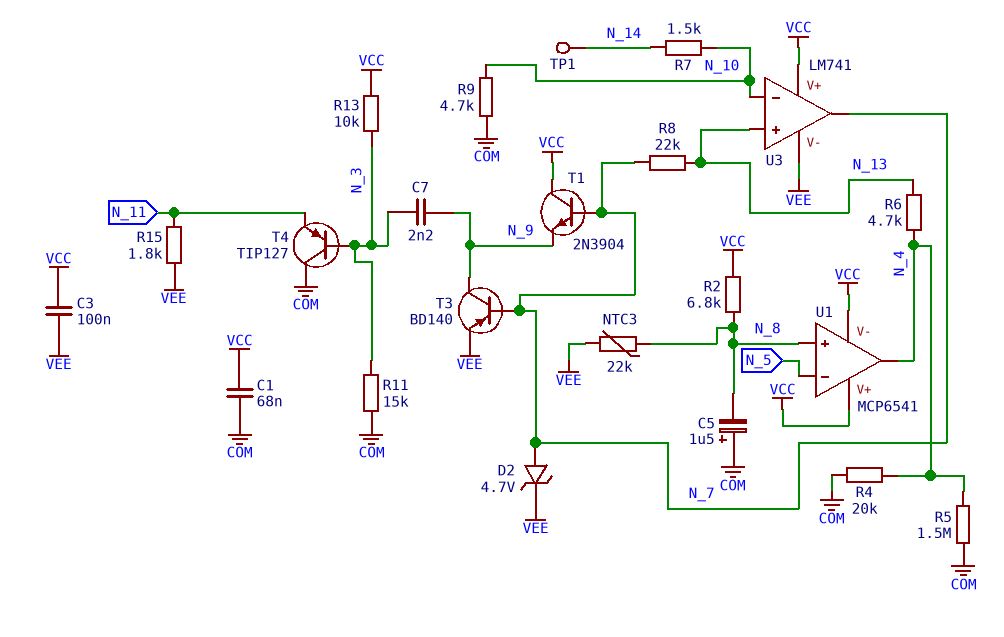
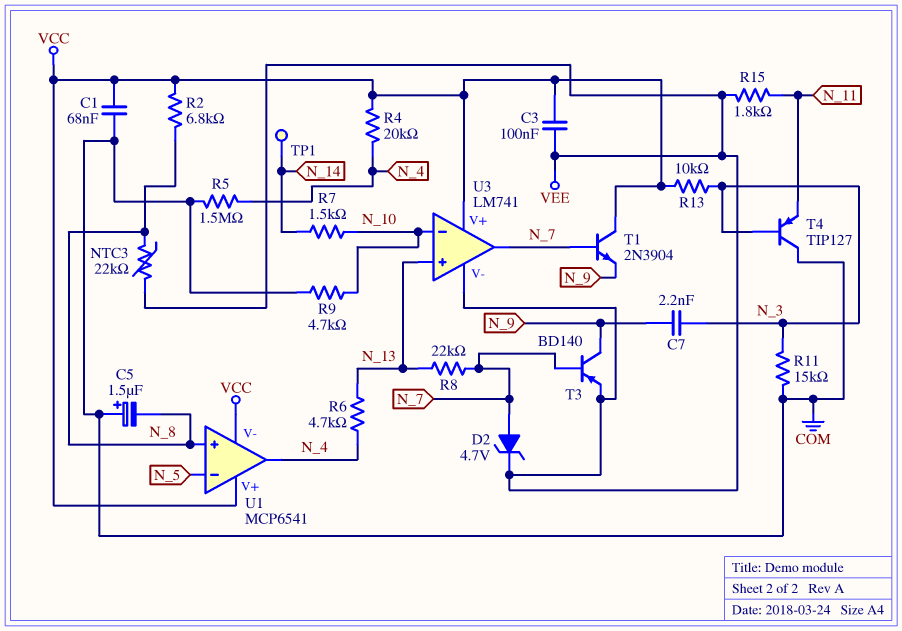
R4: 20k (COM, N_4) -> 20k (N_4, VCC)

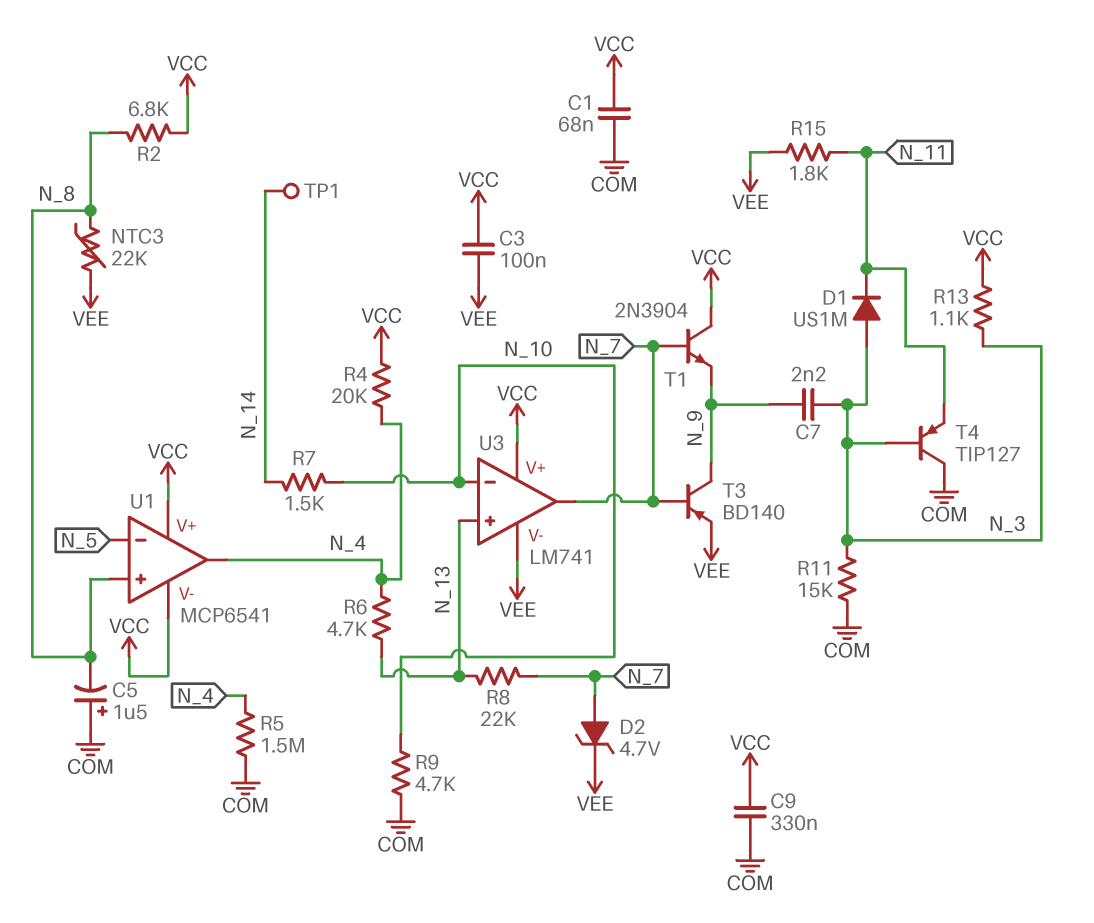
C9: none -> 330nF (COM, VCC)
D1: none -> diode US1M (A N_3, K N_11)
R13: 10k (N_3, VCC) -> 1.1k (N_3, VCC)

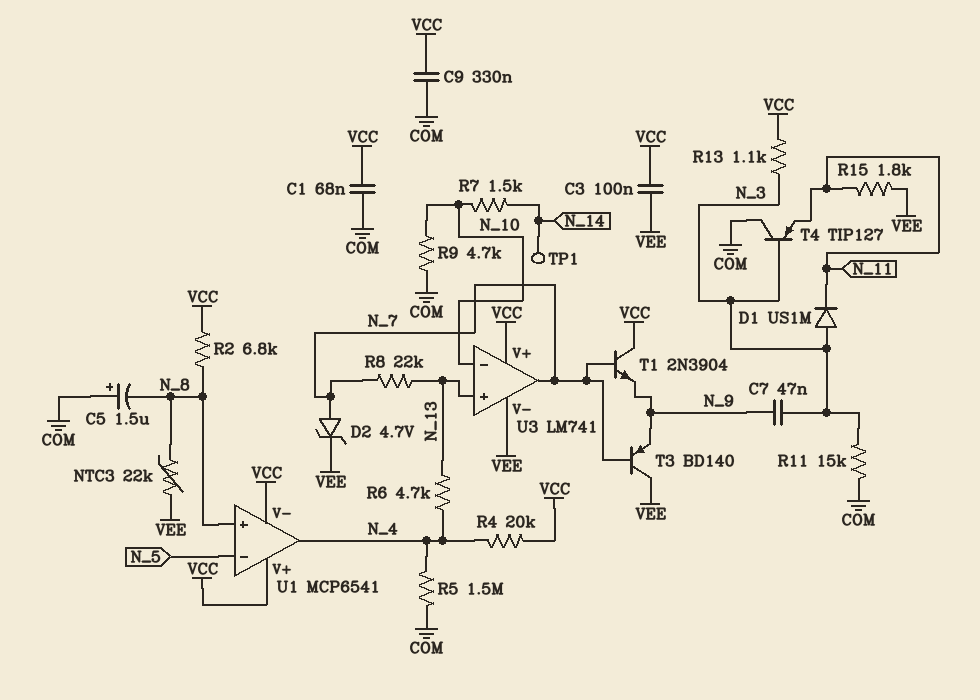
C7: 2.2nF (N_3, N_9) -> 47nF (N_3, N_9)
T3: PNP BD140 (B N_7, C N_9, E VEE) -> PNP BD140 (B N_7, C VEE, E N_9)

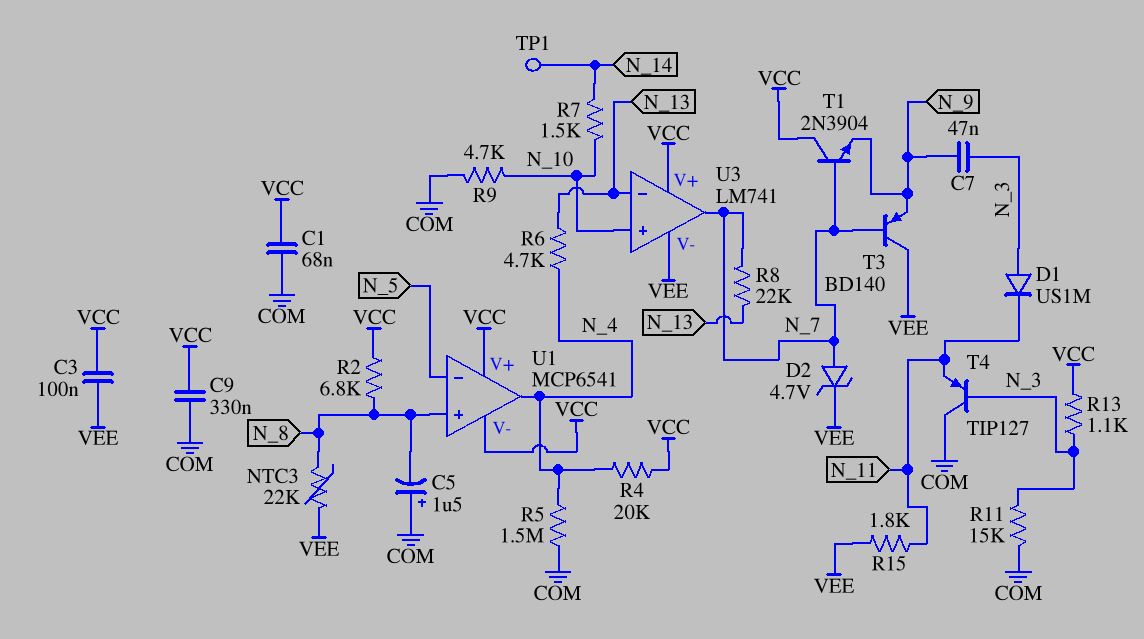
U3 pin in+: N_13 -> N_10
U3 pin in-: N_10 -> N_13

